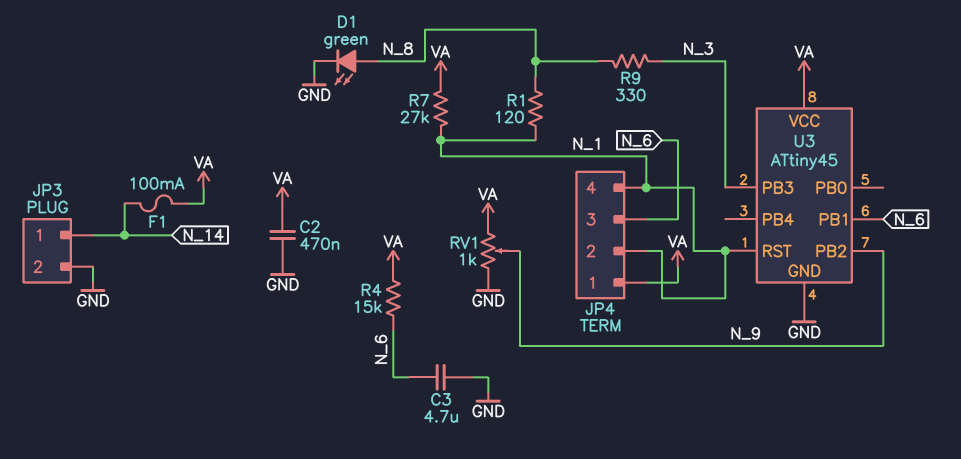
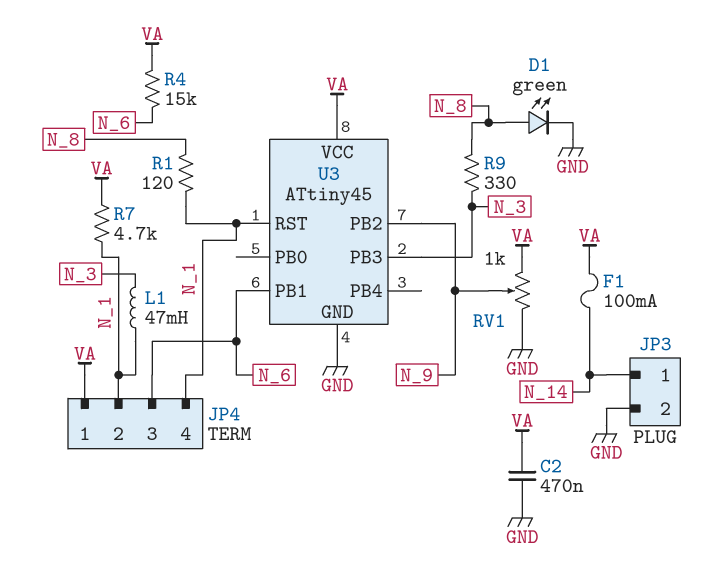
C3: 4.7uF (GND, N_6) -> none
L1: none -> 47mH (N_1, N_3)
R7: 27k (N_1, VA) -> 4.7k (N_1, VA)

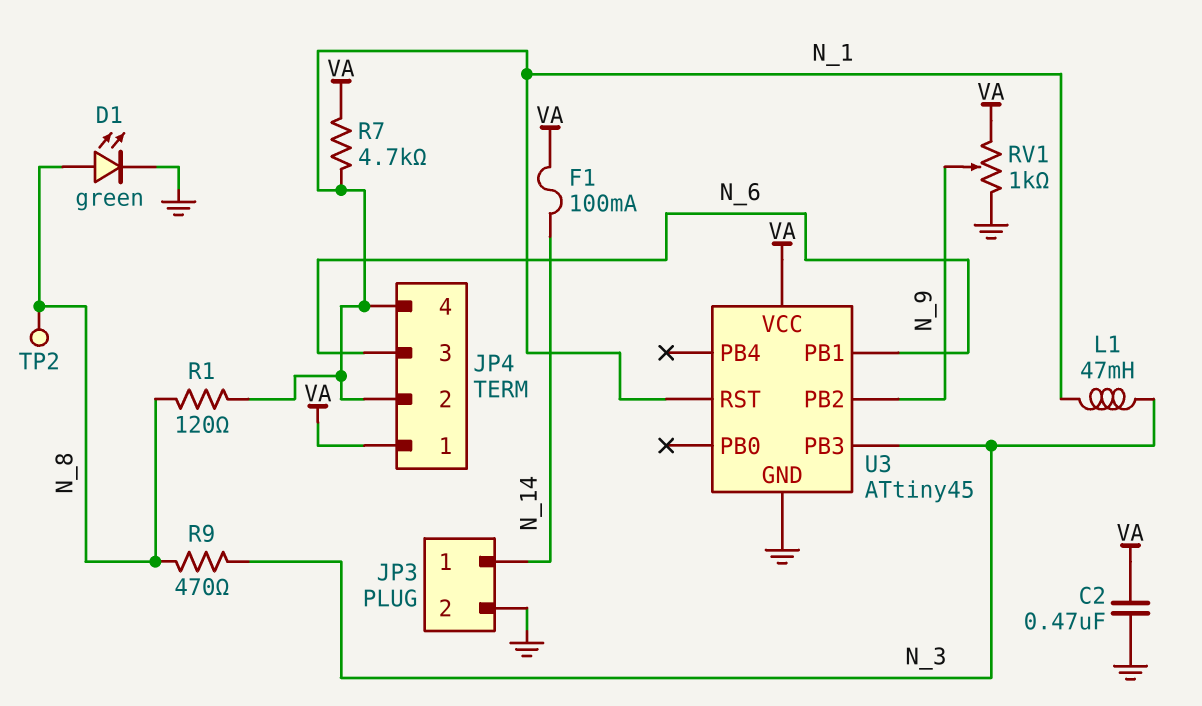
R4: 15k (N_6, VA) -> none
R9: 330 (N_3, N_8) -> 470 (N_3, N_8)
TP2: none -> test point (N_8)

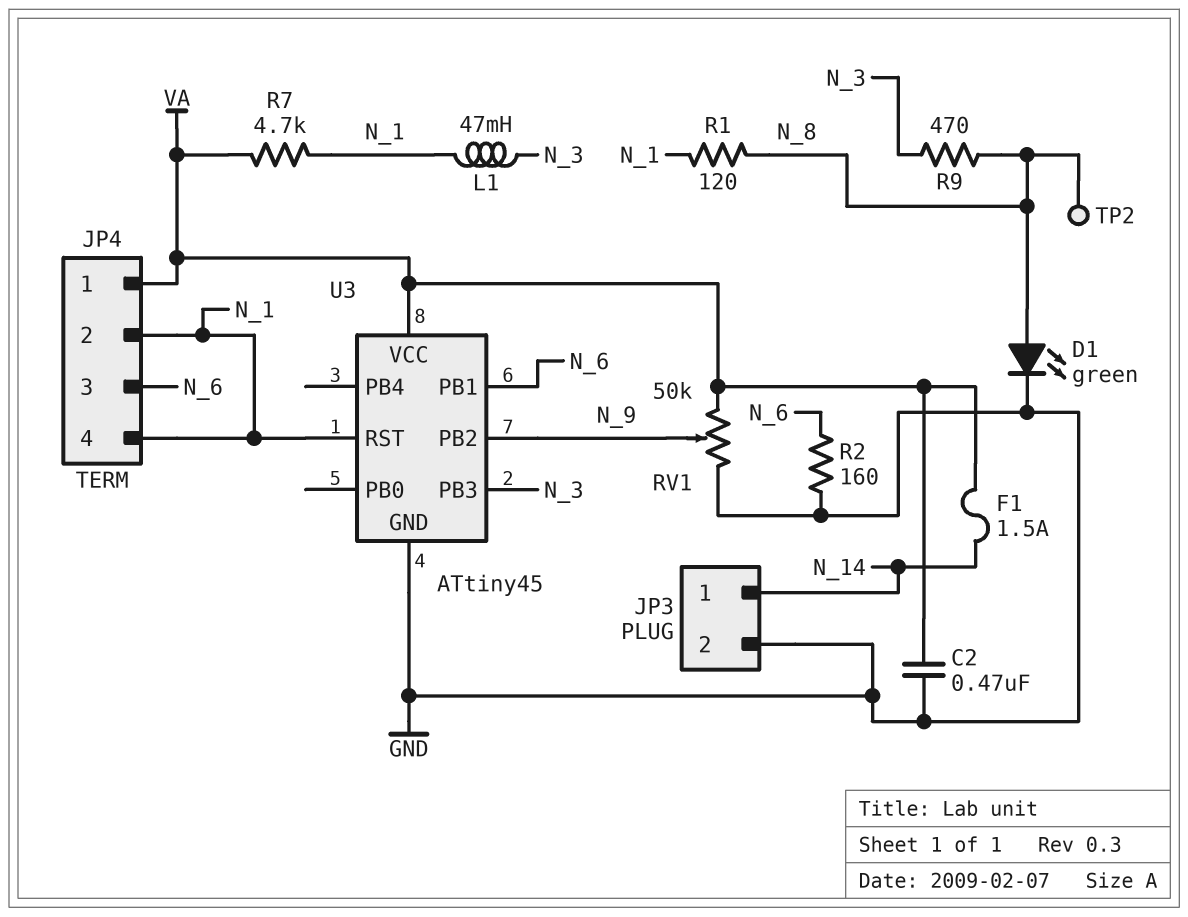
F1: 100mA (N_14, VA) -> 1.5A (N_14, VA)
R2: none -> 160 (GND, N_6)
RV1: 1k (GND, VA, wiper N_9) -> 50k (GND, VA, wiper N_9)

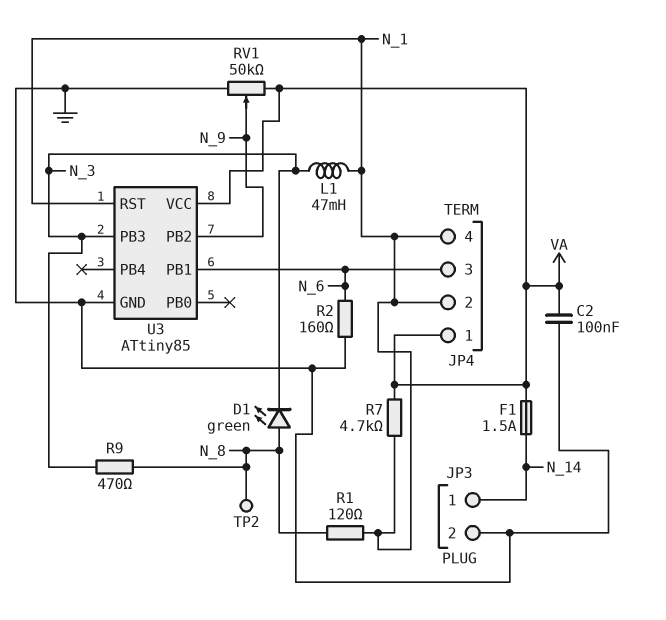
C2: 470nF (GND, VA) -> 100nF (GND, VA)
D1: LED green (A N_8, K GND) -> LED green (A N_8, K N_3)
U3: ATtiny45 -> ATtiny85

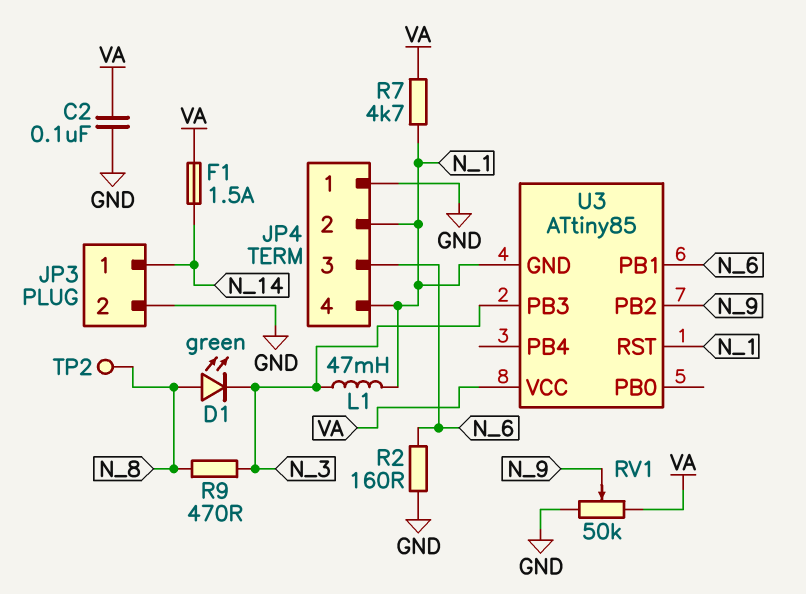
JP4 pin 1: VA -> GND
R1: 120 (N_1, N_8) -> none
U3 pin GND: GND -> N_1

